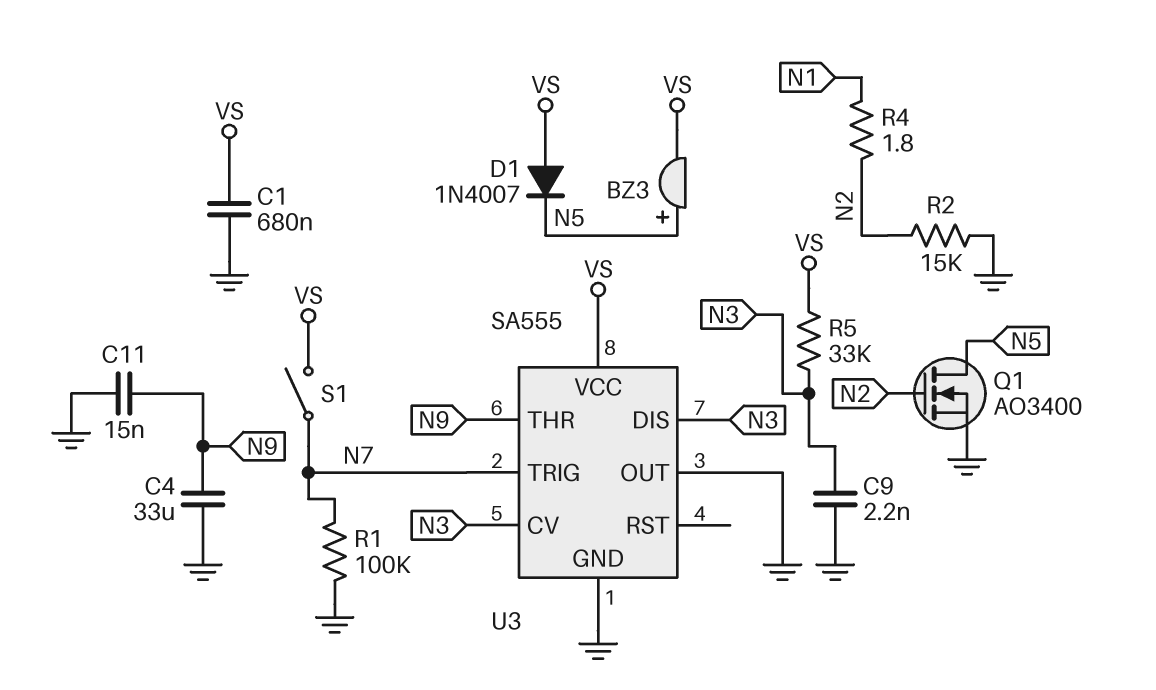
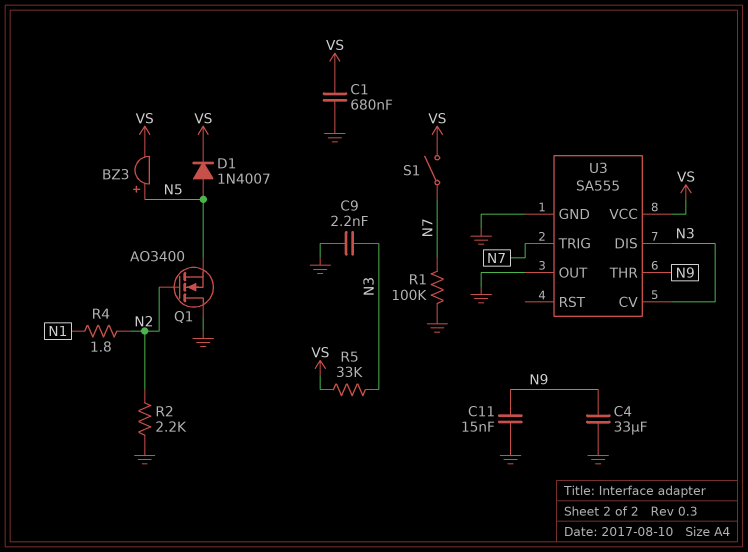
D1: diode 1N4007 (A VS, K N5) -> diode 1N4007 (A N5, K VS)
Q1: NMOS AO3400 (G N2, D N5, S GND) -> NMOS AO3400 (G N2, D GND, S N5)
R2: 15k (GND, N2) -> 2.2k (GND, N2)

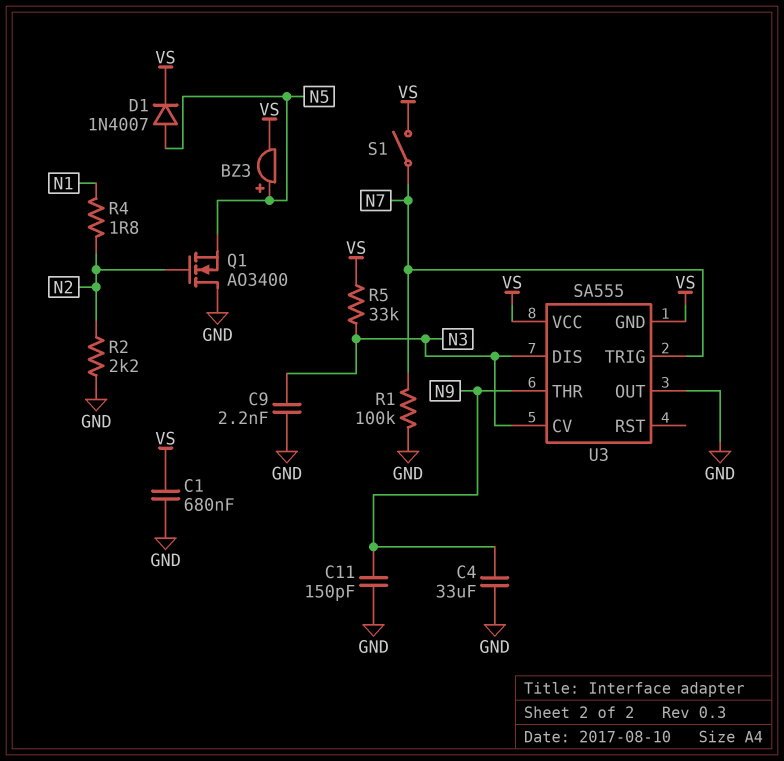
C11: 15nF (GND, N9) -> 150pF (GND, N9)
U3 pin GND: GND -> VS

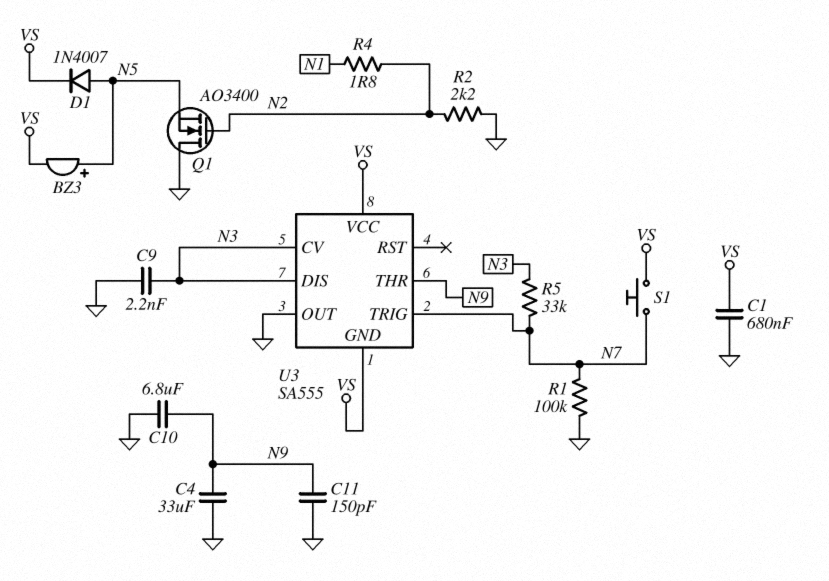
C10: none -> 6.8uF (GND, N9)
R5: 33k (N3, VS) -> 33k (N3, N7)
S1: switch (N7, VS) -> button (N7, VS)

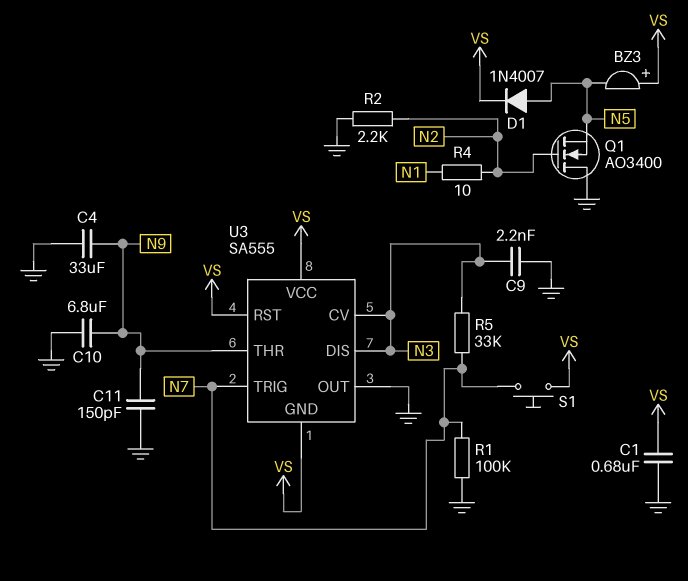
BZ3: buzzer (plus N5, minus VS) -> buzzer (plus VS, minus N5)
R4: 1.8 (N1, N2) -> 10 (N1, N2)
U3 pin RST: none -> VS

